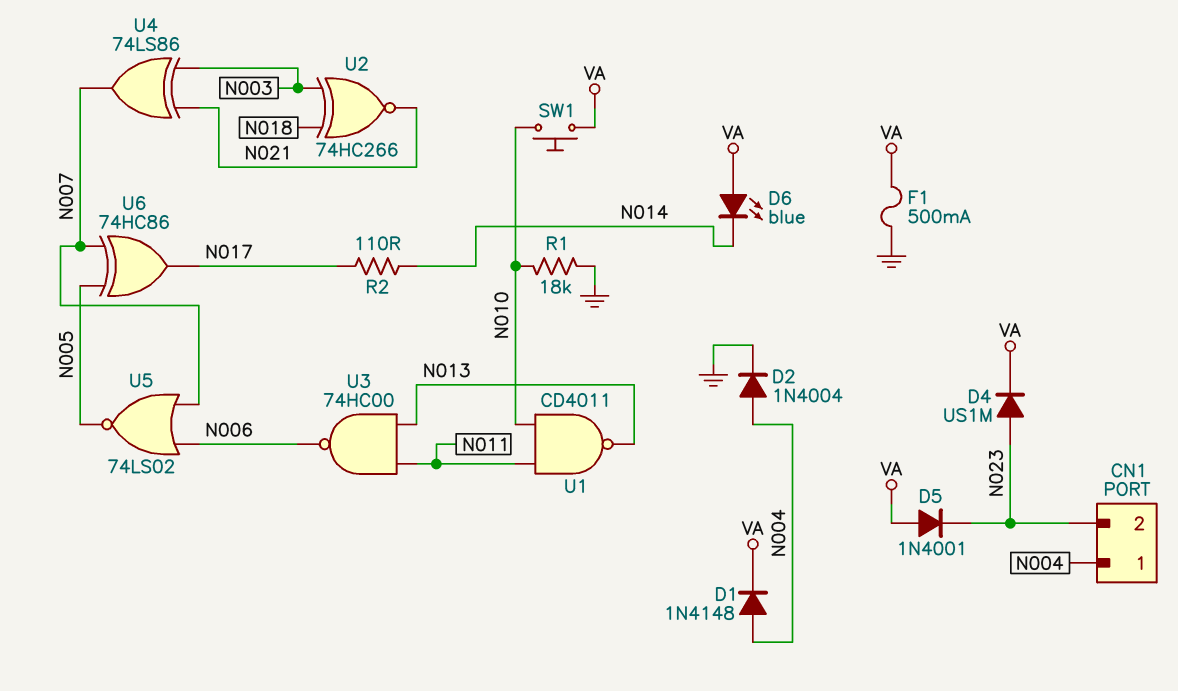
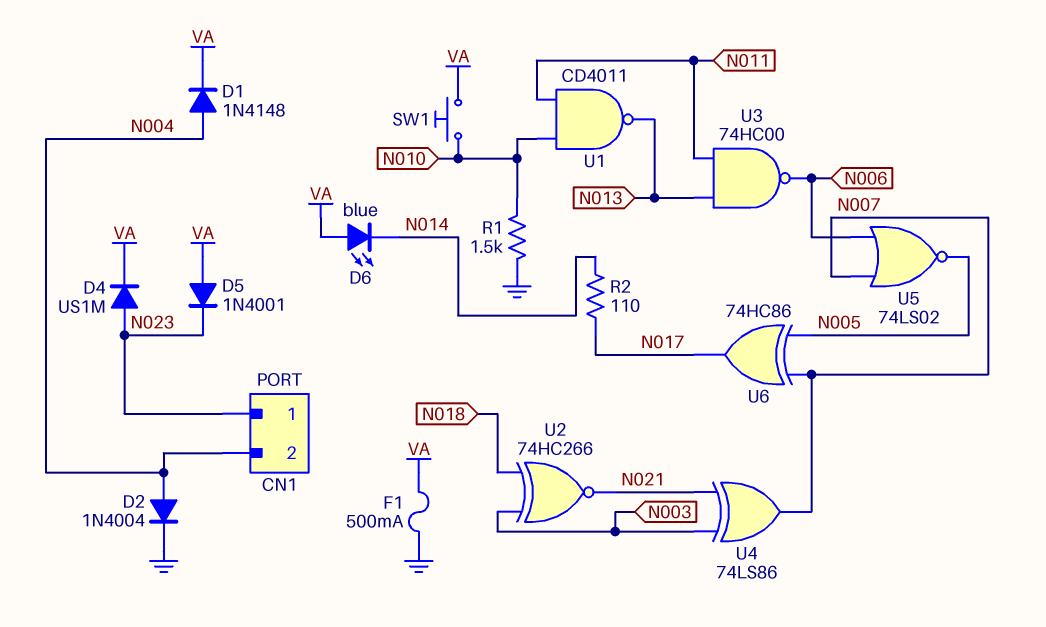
CN1 pin 1: N004 -> N023
CN1 pin 2: N023 -> N004
R1: 18k (GND, N010) -> 1.5k (GND, N010)

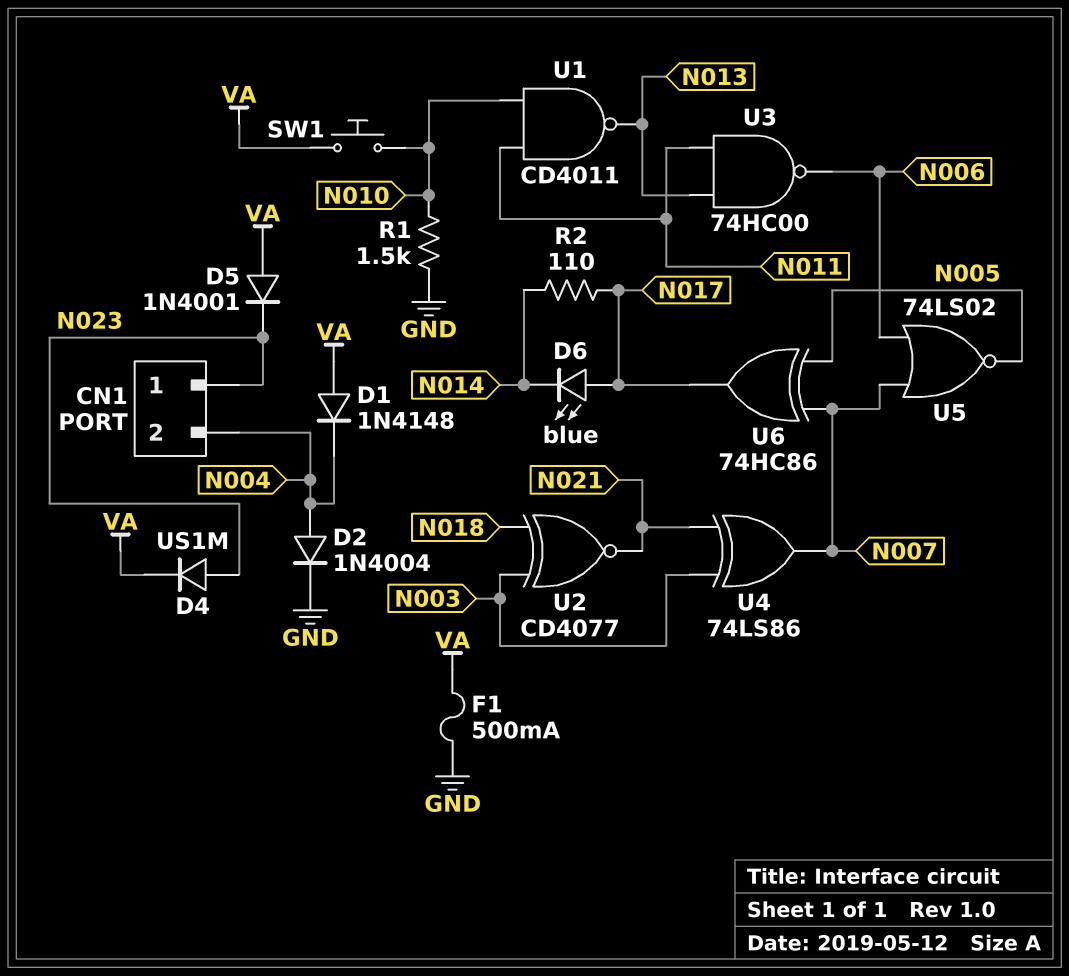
D1: diode 1N4148 (A N004, K VA) -> diode 1N4148 (A VA, K N004)
D6: LED blue (A VA, K N014) -> LED blue (A N017, K N014)
U2: XNOR 74HC266 (in N003, in N018, out N021) -> XNOR CD4077 (in N003, in N018, out N021)

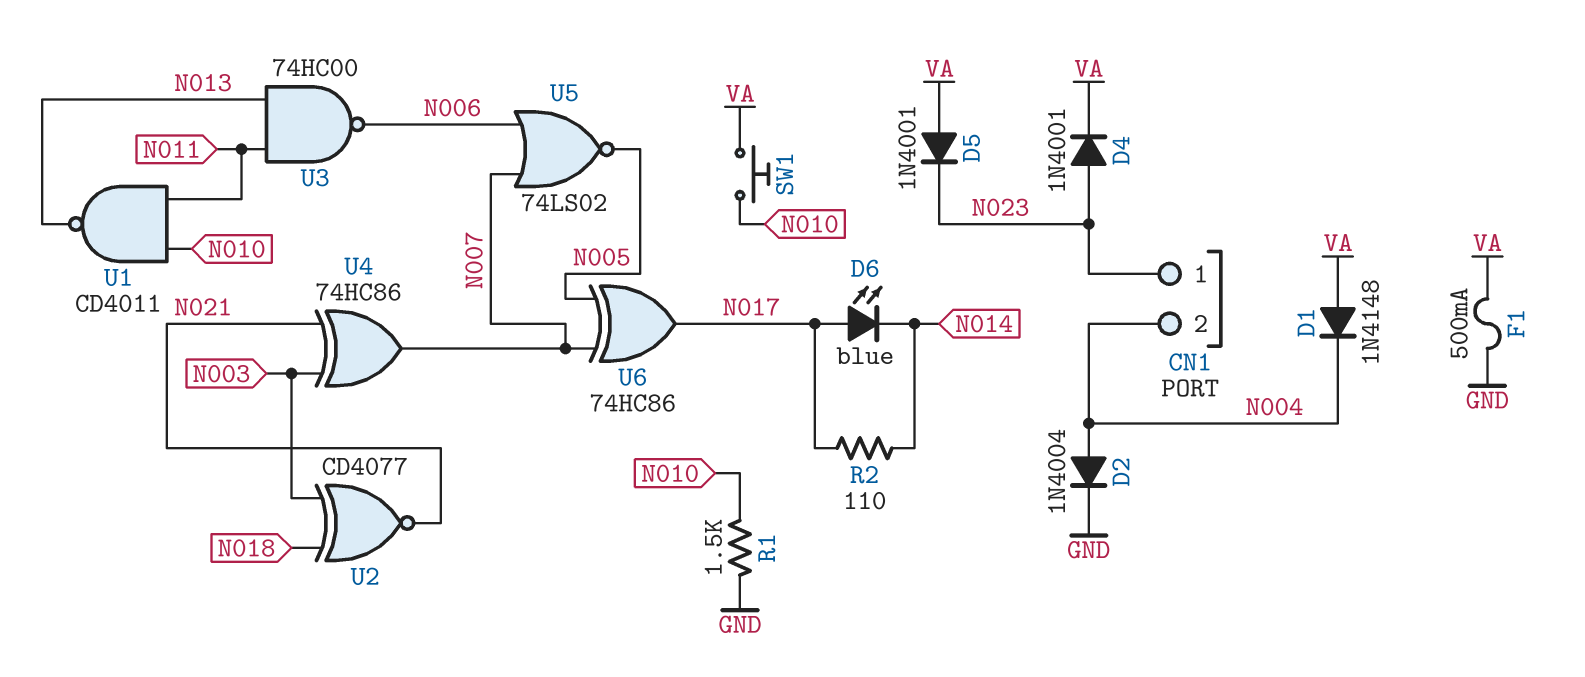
D4: diode US1M (A N023, K VA) -> diode 1N4001 (A N023, K VA)
U4: XOR 74LS86 (in N003, in N021, out N007) -> XOR 74HC86 (in N003, in N021, out N007)

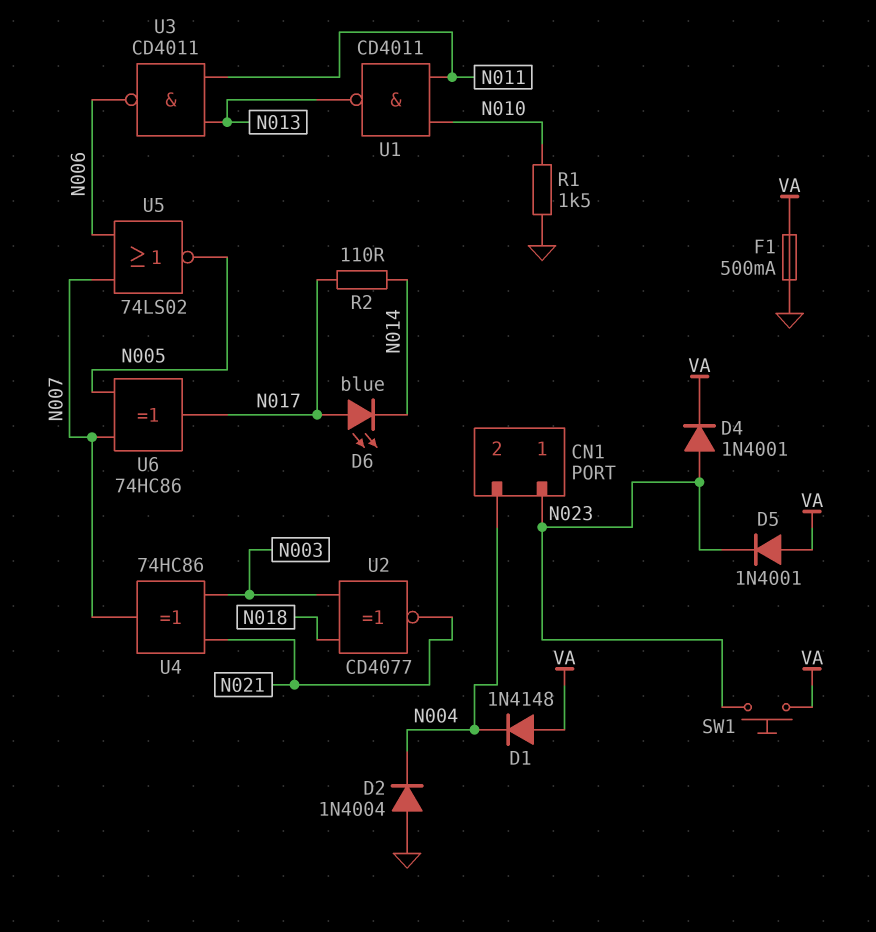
D2: diode 1N4004 (A N004, K GND) -> diode 1N4004 (A GND, K N004)
SW1: button (N010, VA) -> button (N023, VA)
U3: NAND 74HC00 (in N011, in N013, out N006) -> NAND CD4011 (in N011, in N013, out N006)

